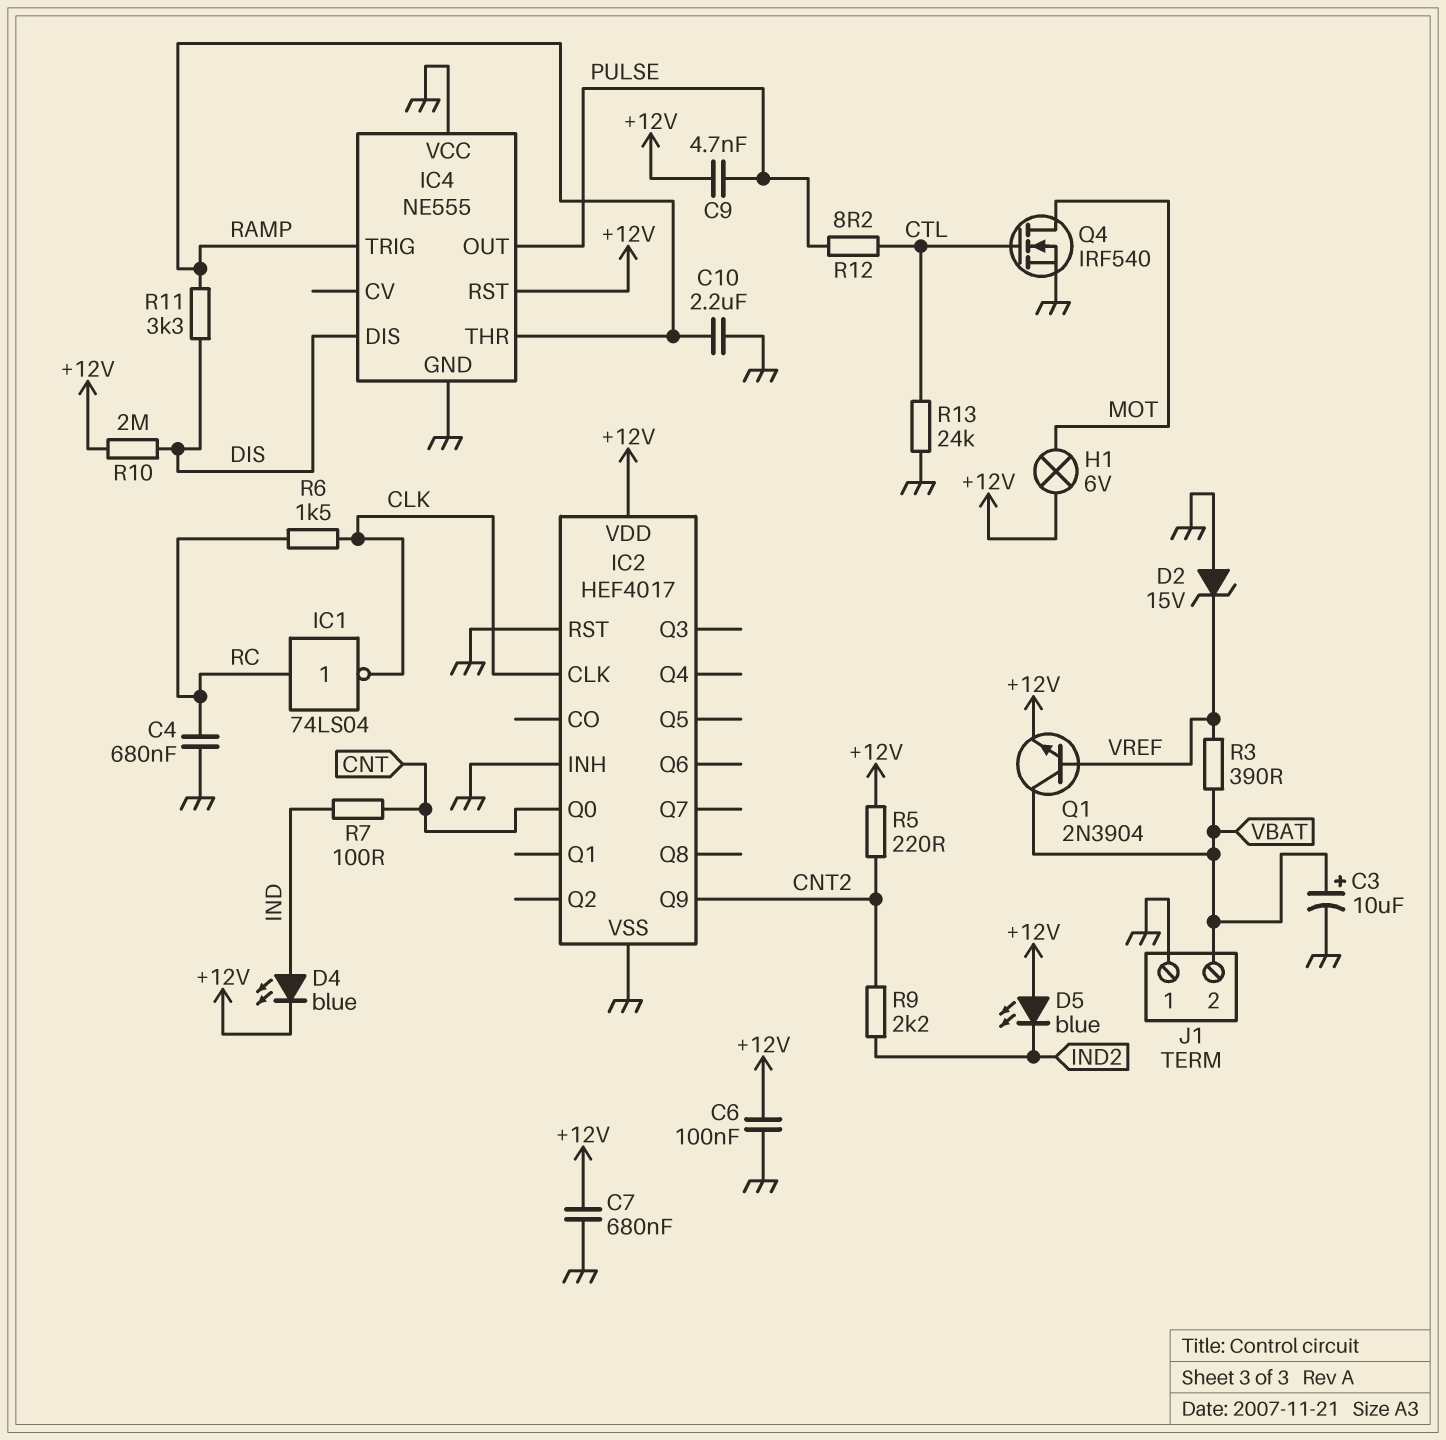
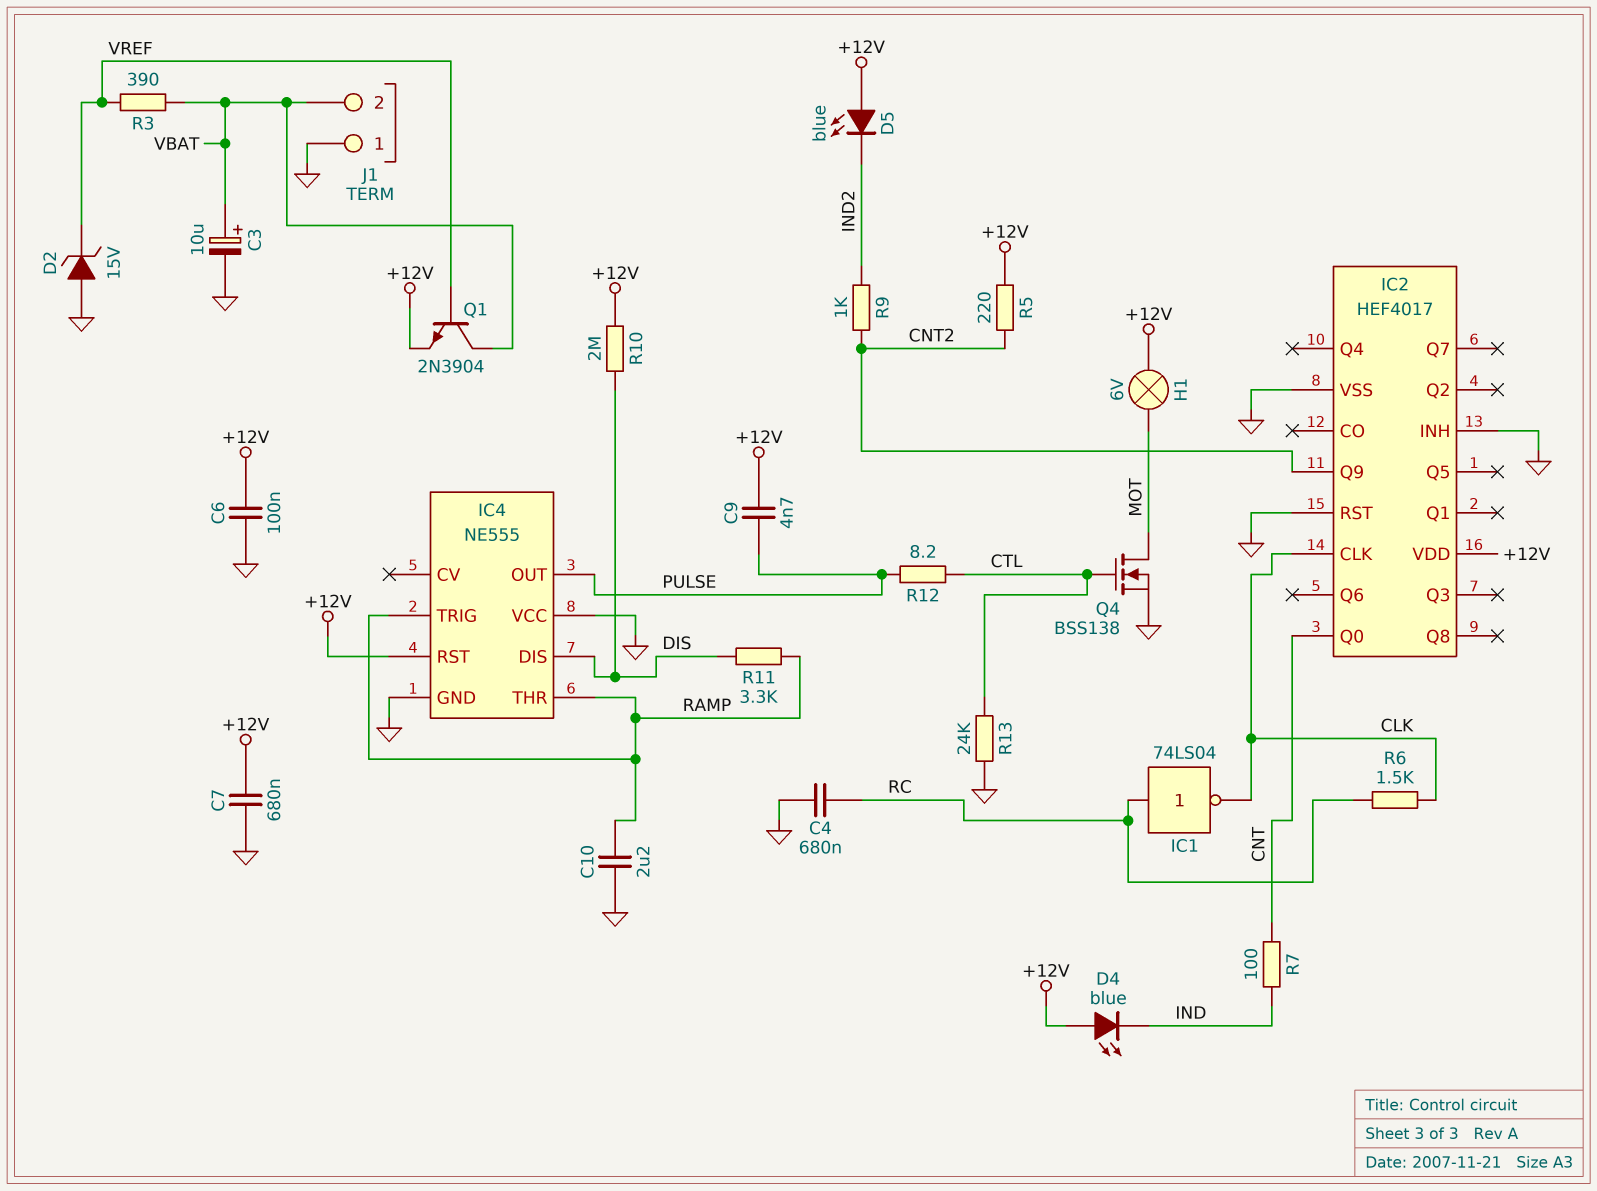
D4: LED blue (A IND, K +12V) -> LED blue (A +12V, K IND)
Q4: NMOS IRF540 (G CTL, D MOT, S GND) -> NMOS BSS138 (G CTL, D MOT, S GND)
R9: 2.2k (CNT2, IND2) -> 1k (CNT2, IND2)

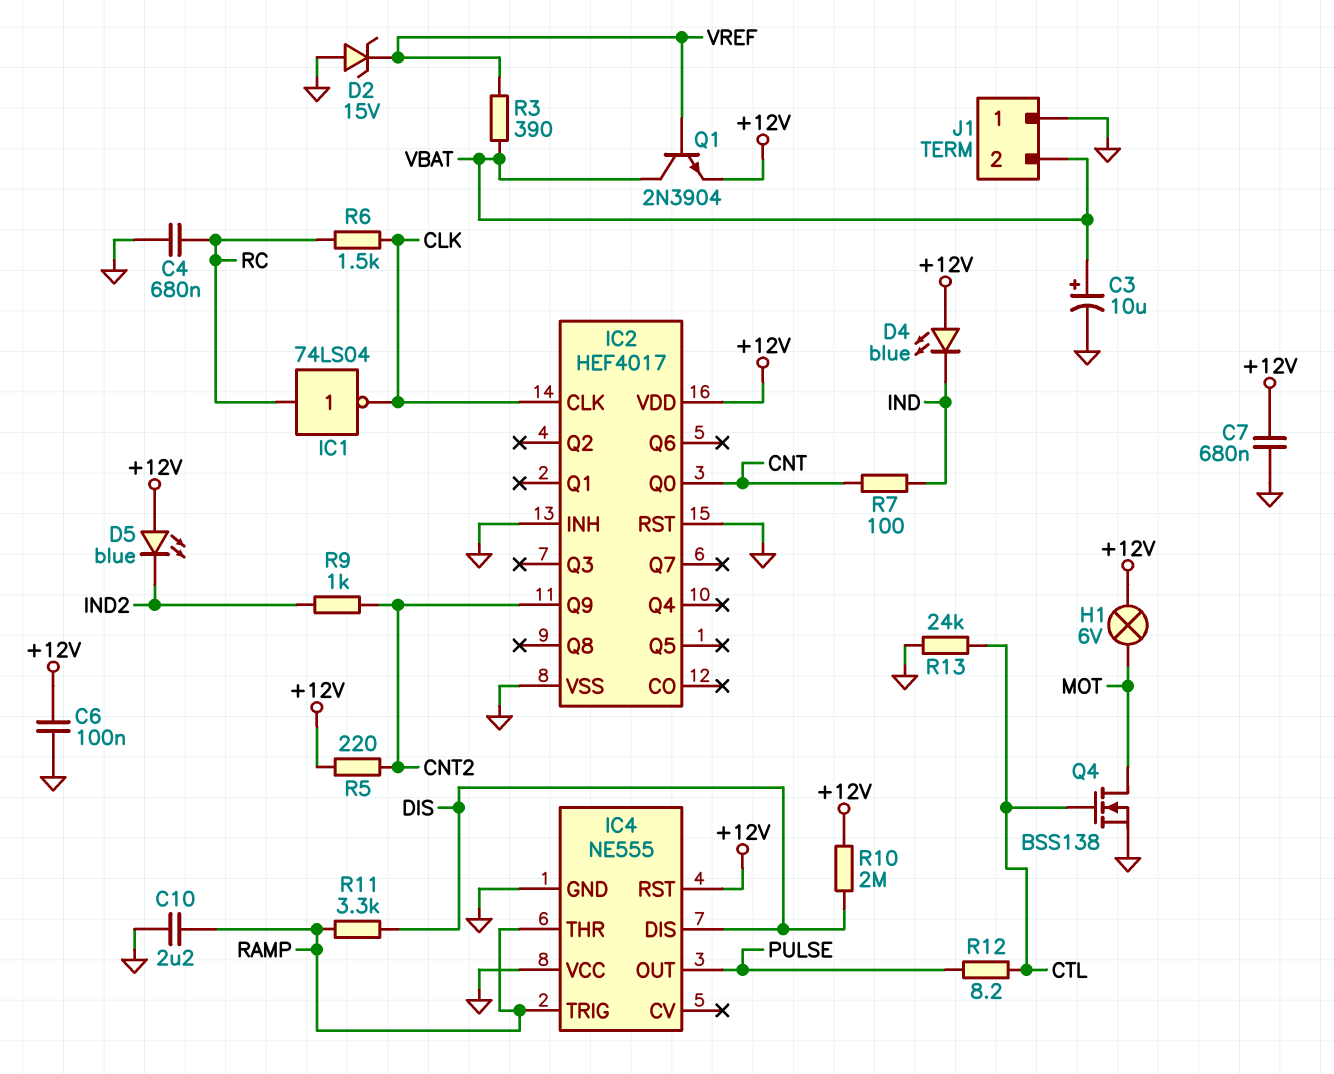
C9: 4.7nF (+12V, PULSE) -> none

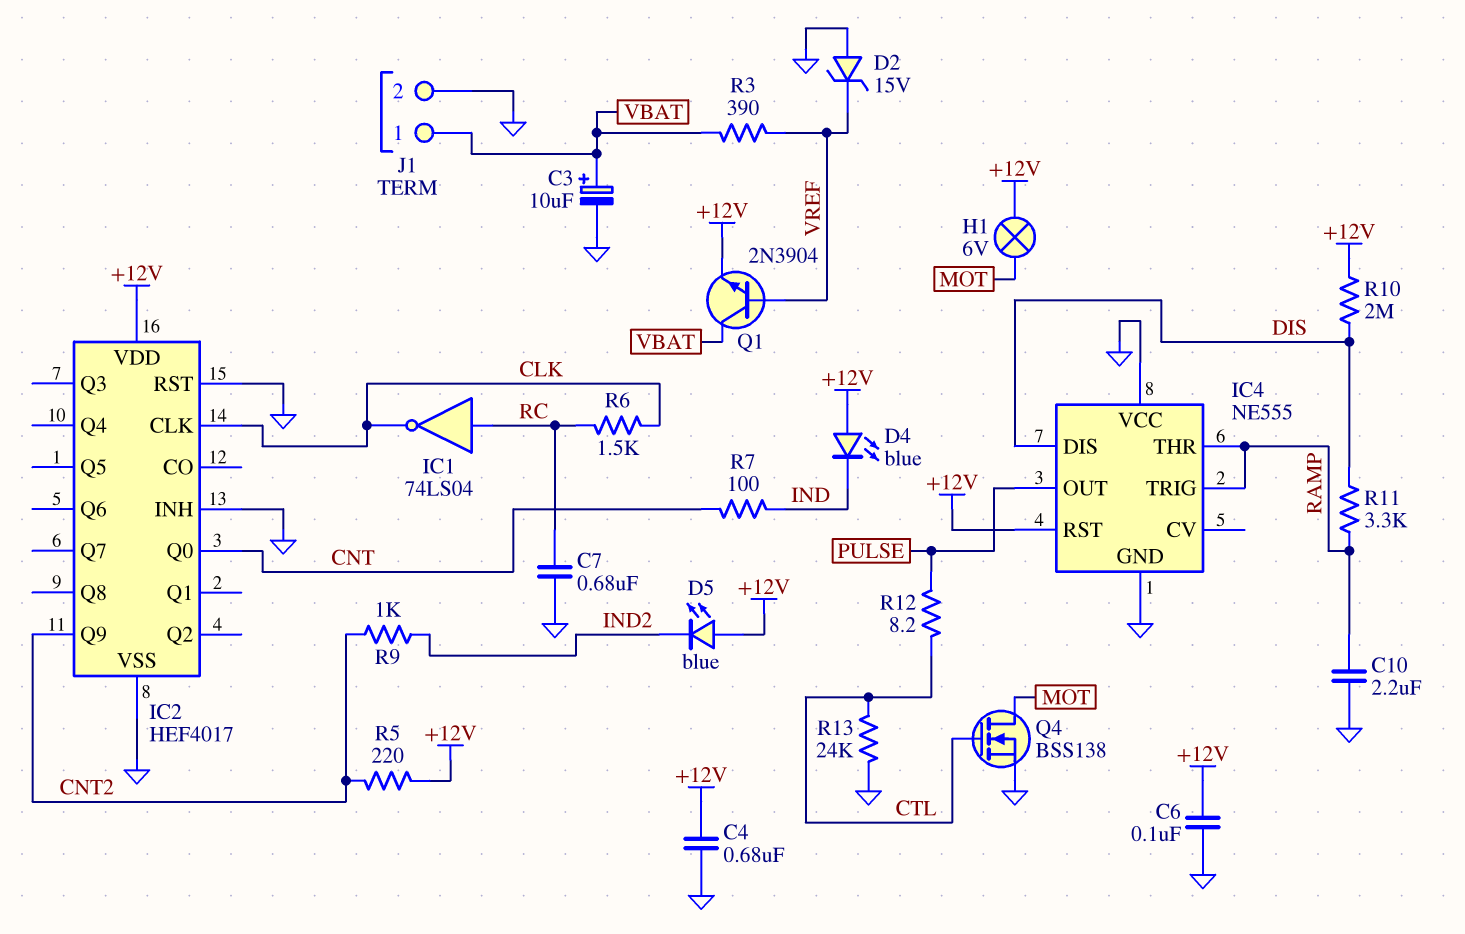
C4: 680nF (GND, RC) -> 680nF (+12V, GND)
C7: 680nF (+12V, GND) -> 680nF (GND, RC)
J1 pin 1: GND -> VBAT
J1 pin 2: VBAT -> GND

